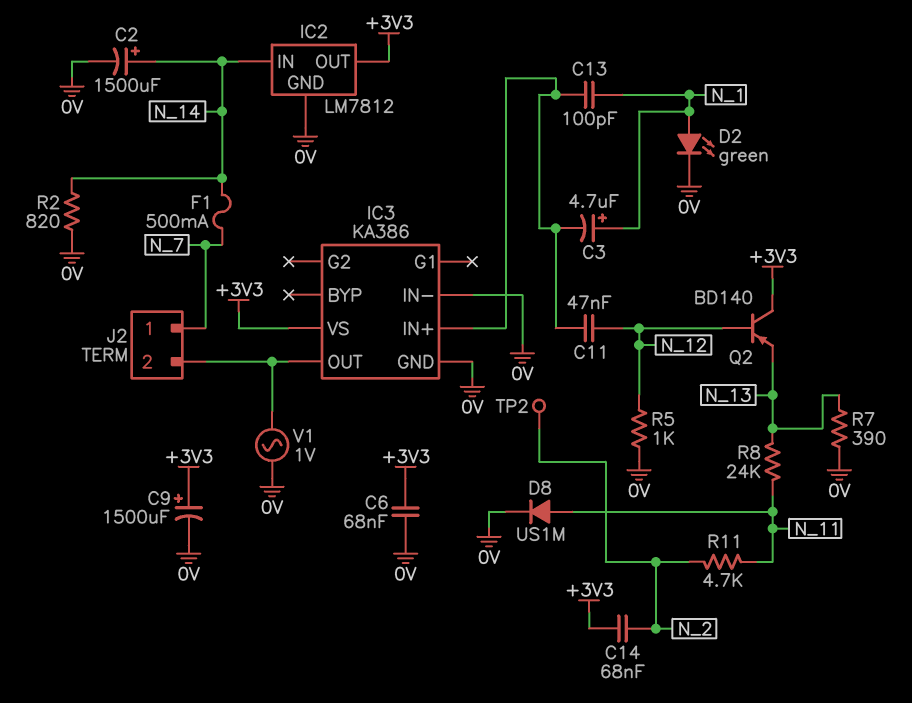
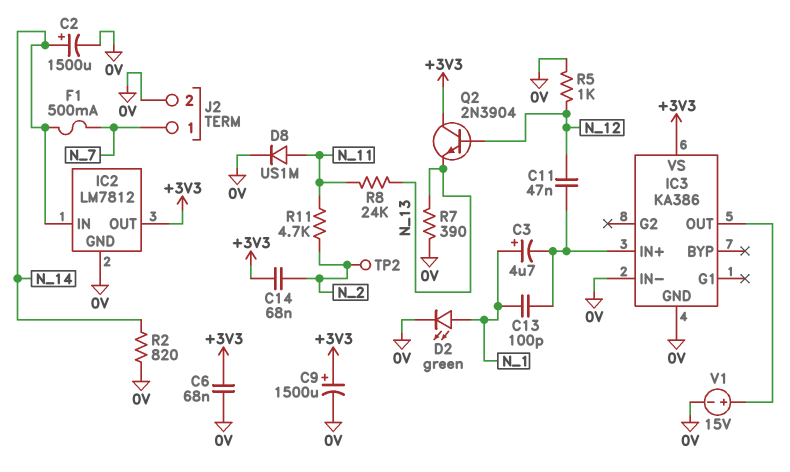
J2 pin 2: IC3/OUT -> 0V
Q2: PNP BD140 (B N_12, C +3V3, E N_13) -> NPN 2N3904 (B N_12, C +3V3, E N_13)
V1: AC 1V (0V, IC3/OUT) -> 15V (plus IC3/OUT, minus 0V)

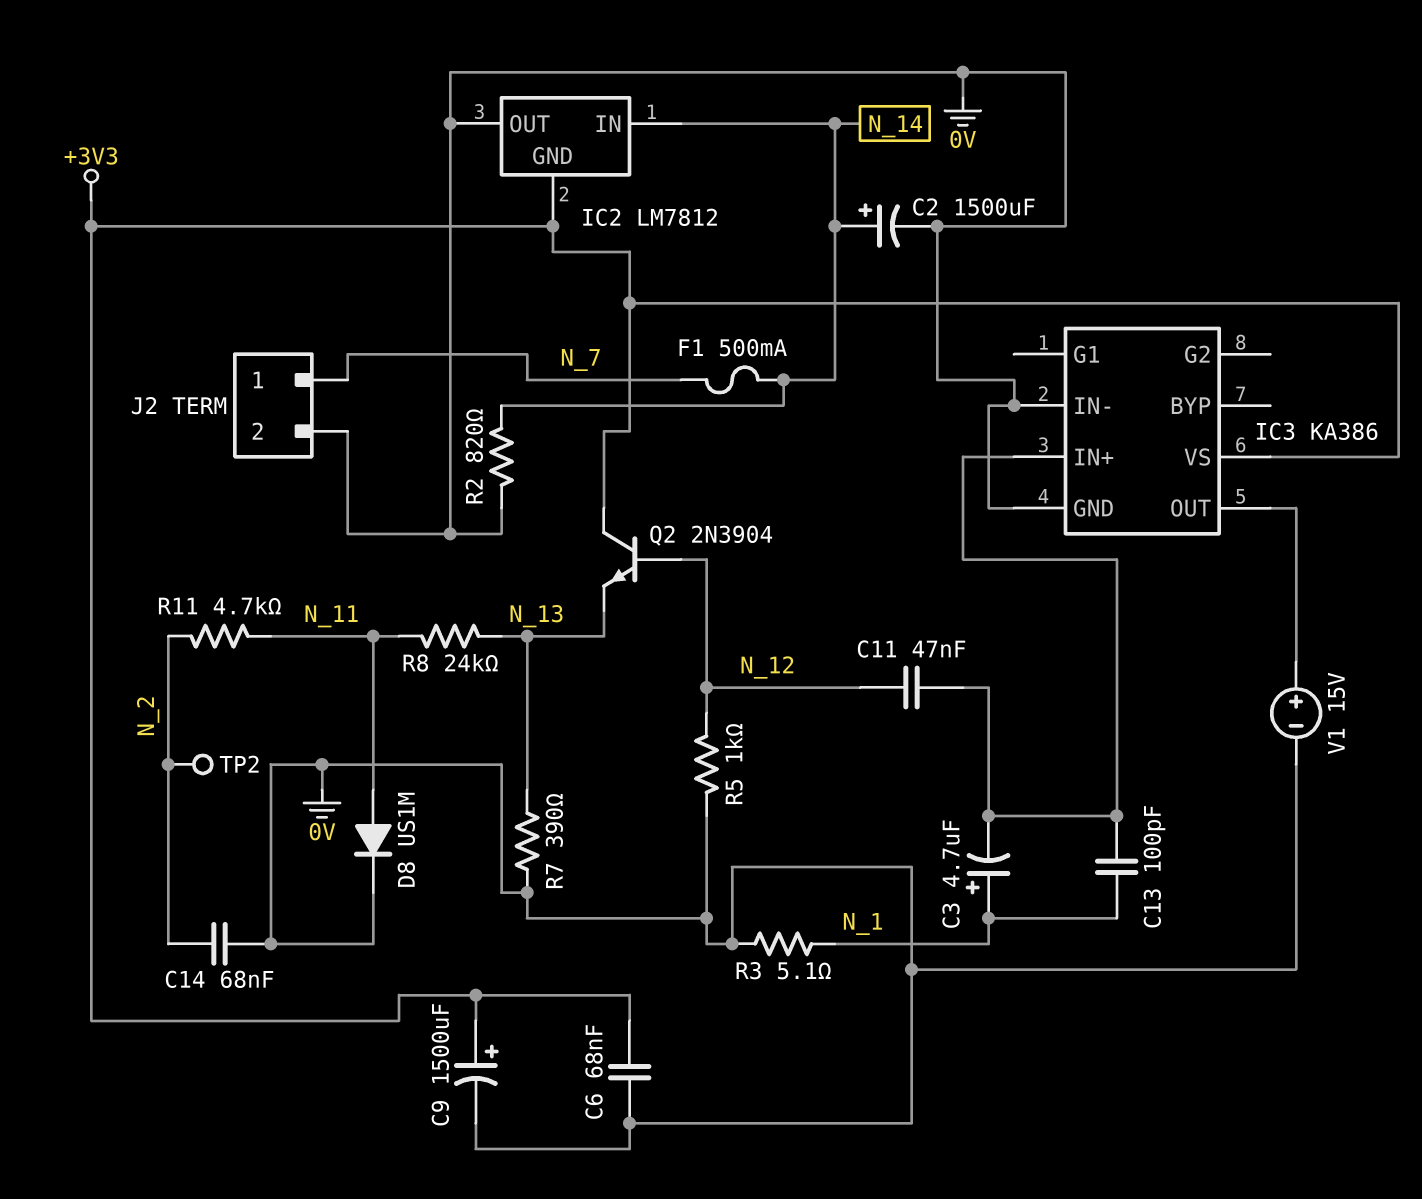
C14: 68nF (+3V3, N_2) -> 68nF (0V, N_2)
D2: LED green (A N_1, K 0V) -> none
IC2 pin GND: 0V -> +3V3
IC2 pin OUT: +3V3 -> 0V
R3: none -> 5.1 (0V, N_1)

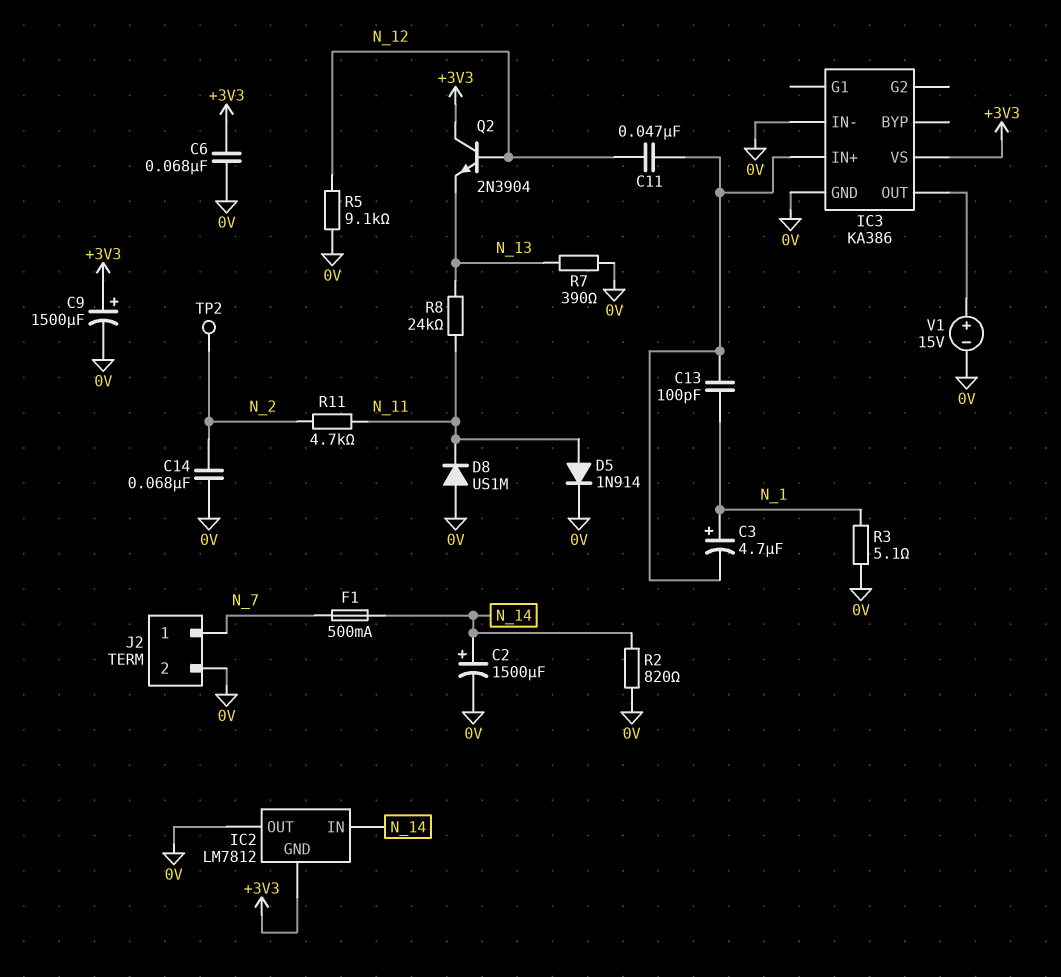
D5: none -> diode 1N914 (A N_11, K 0V)
D8: diode US1M (A N_11, K 0V) -> diode US1M (A 0V, K N_11)
R5: 1k (0V, N_12) -> 9.1k (0V, N_12)

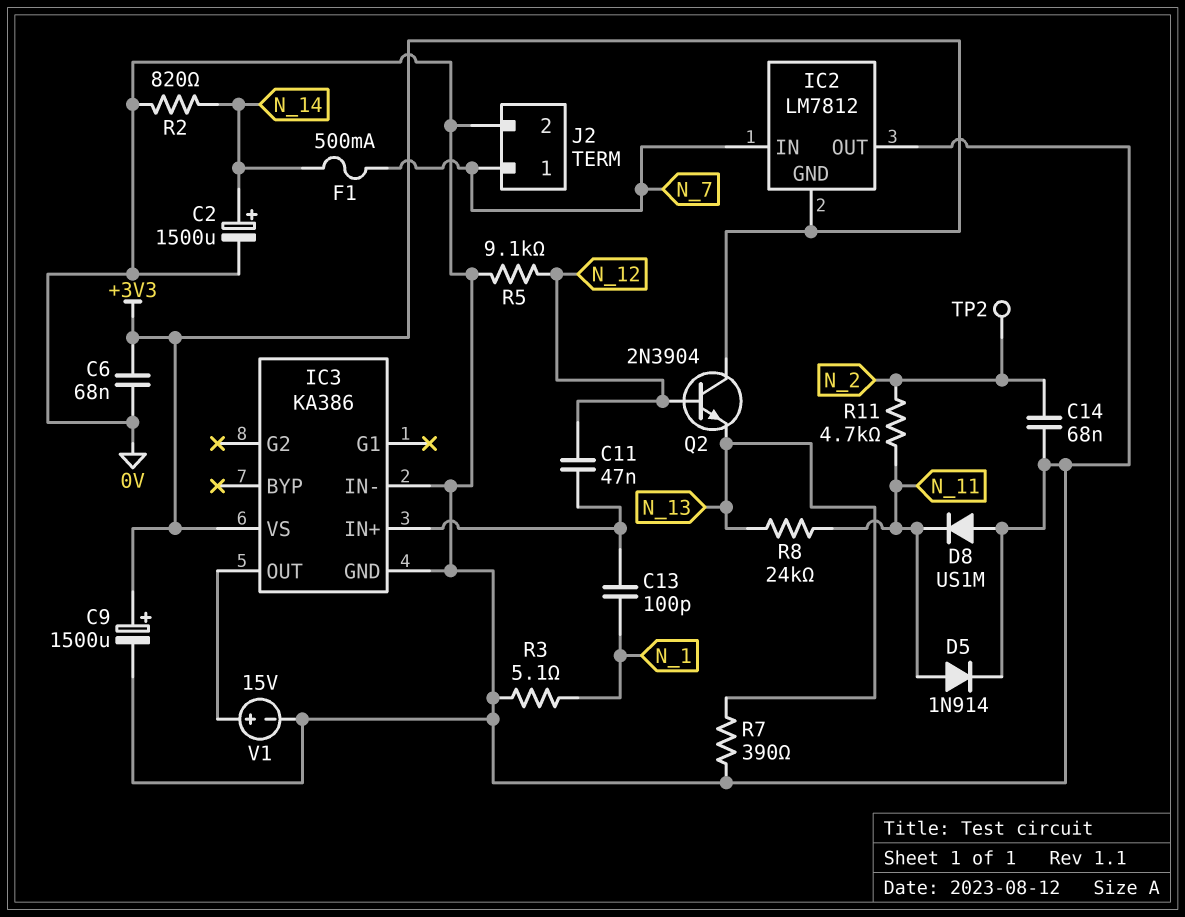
C3: 4.7uF (plus N_1, minus IC3/IN+) -> none
IC2 pin IN: N_14 -> N_7

